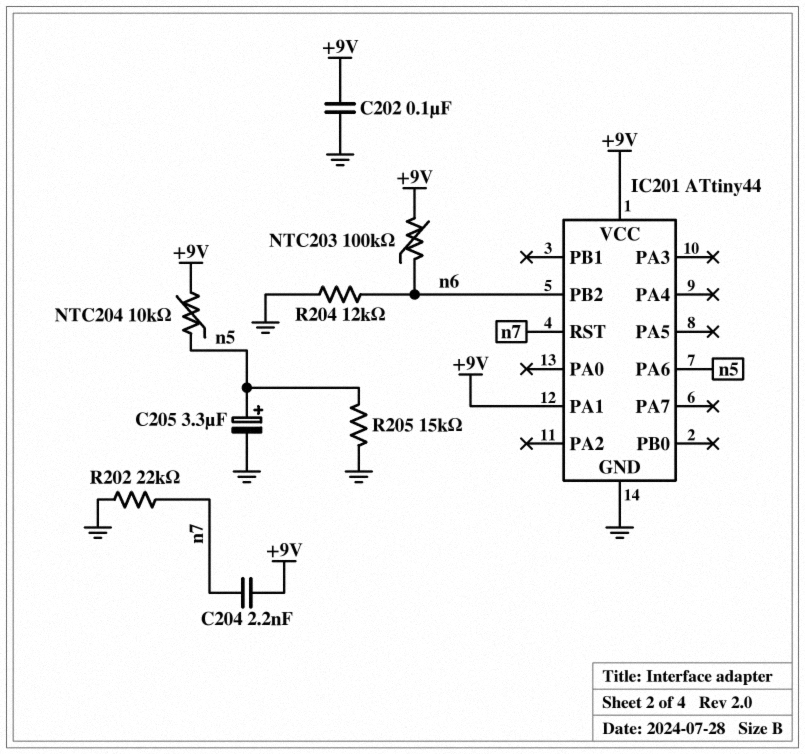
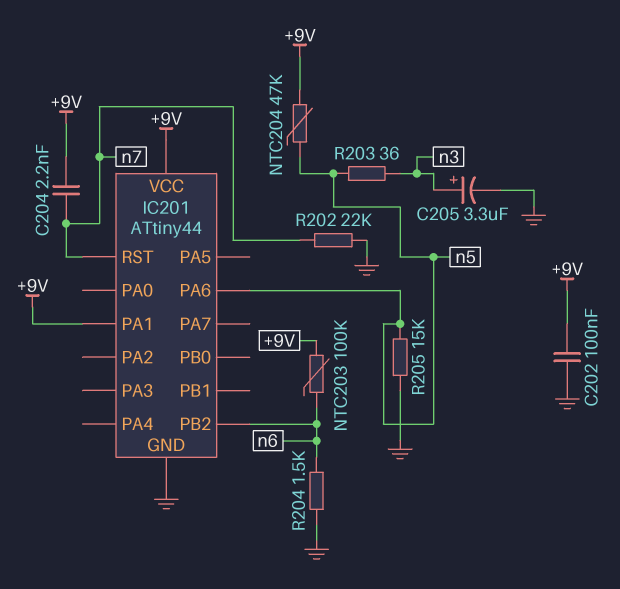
C205: 3.3uF (plus n5, minus GND) -> 3.3uF (plus n3, minus GND)
NTC204: 10k (+9V, n5) -> 47k (+9V, n5)
R203: none -> 36 (n3, n5)
R204: 12k (GND, n6) -> 1.5k (GND, n6)

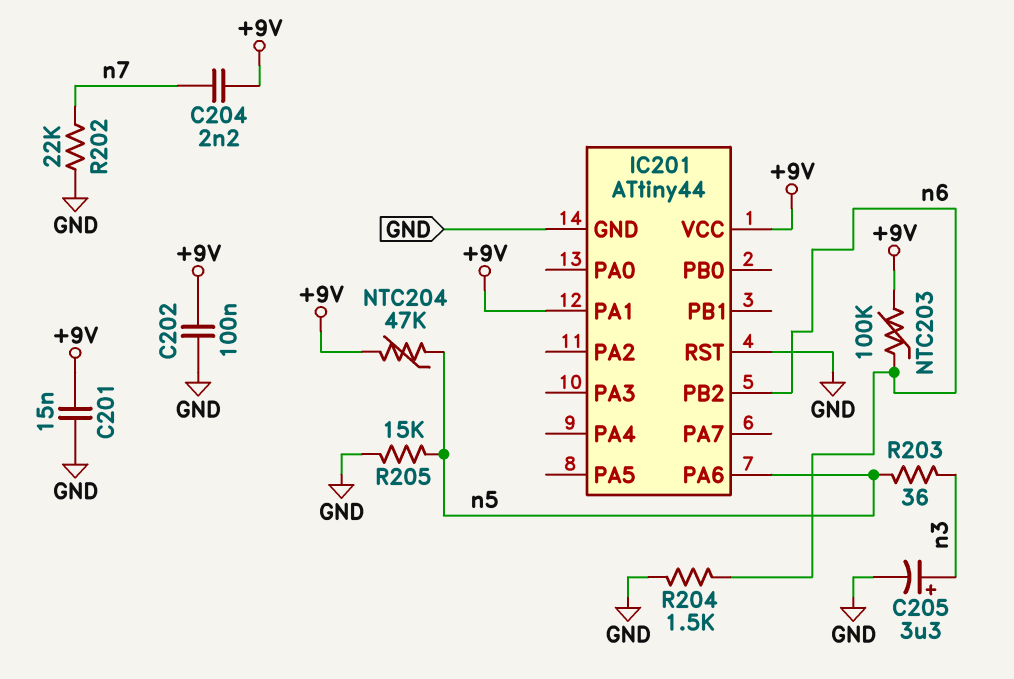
C201: none -> 15nF (+9V, GND)
IC201 pin RST: n7 -> GND

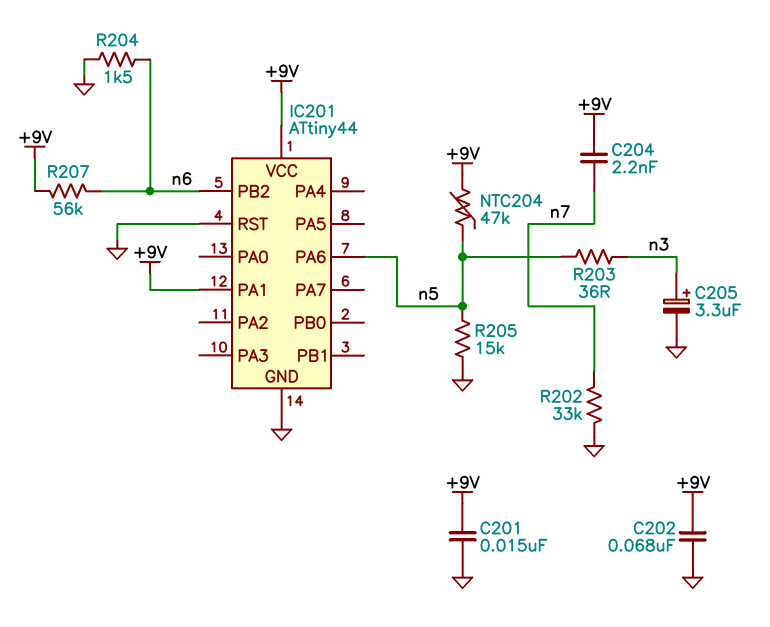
C202: 100nF (+9V, GND) -> 68nF (+9V, GND)
NTC203: 100k (+9V, n6) -> none
R202: 22k (GND, n7) -> 33k (GND, n7)
R207: none -> 56k (+9V, n6)

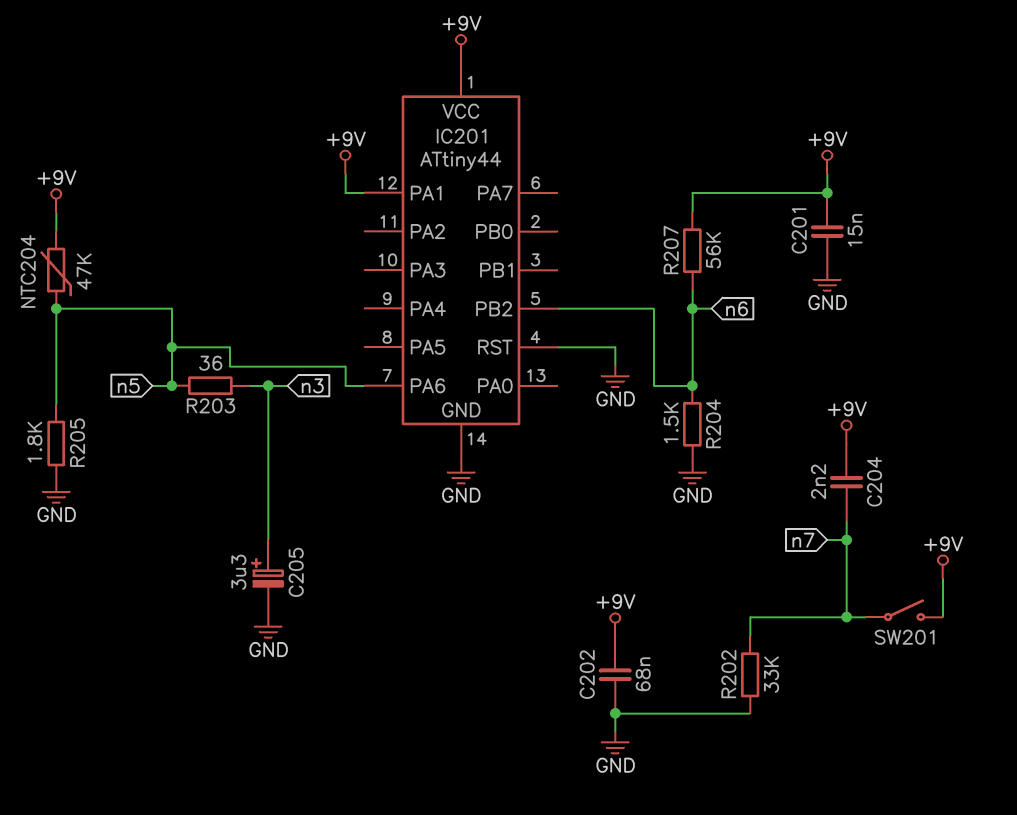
R205: 15k (GND, n5) -> 1.8k (GND, n5)
SW201: none -> switch (+9V, n7)

